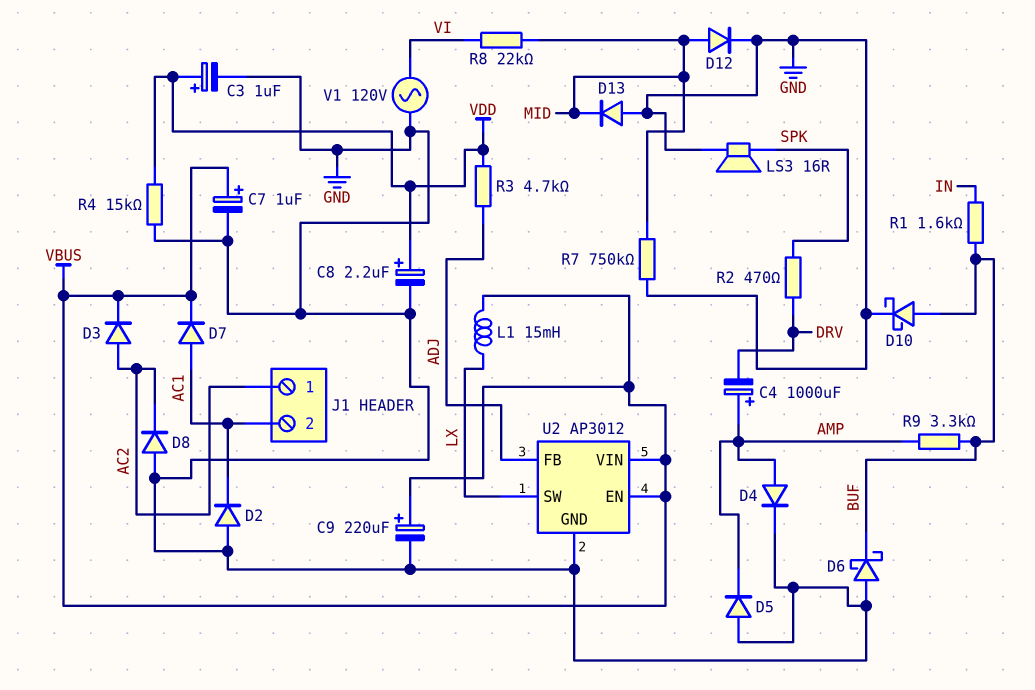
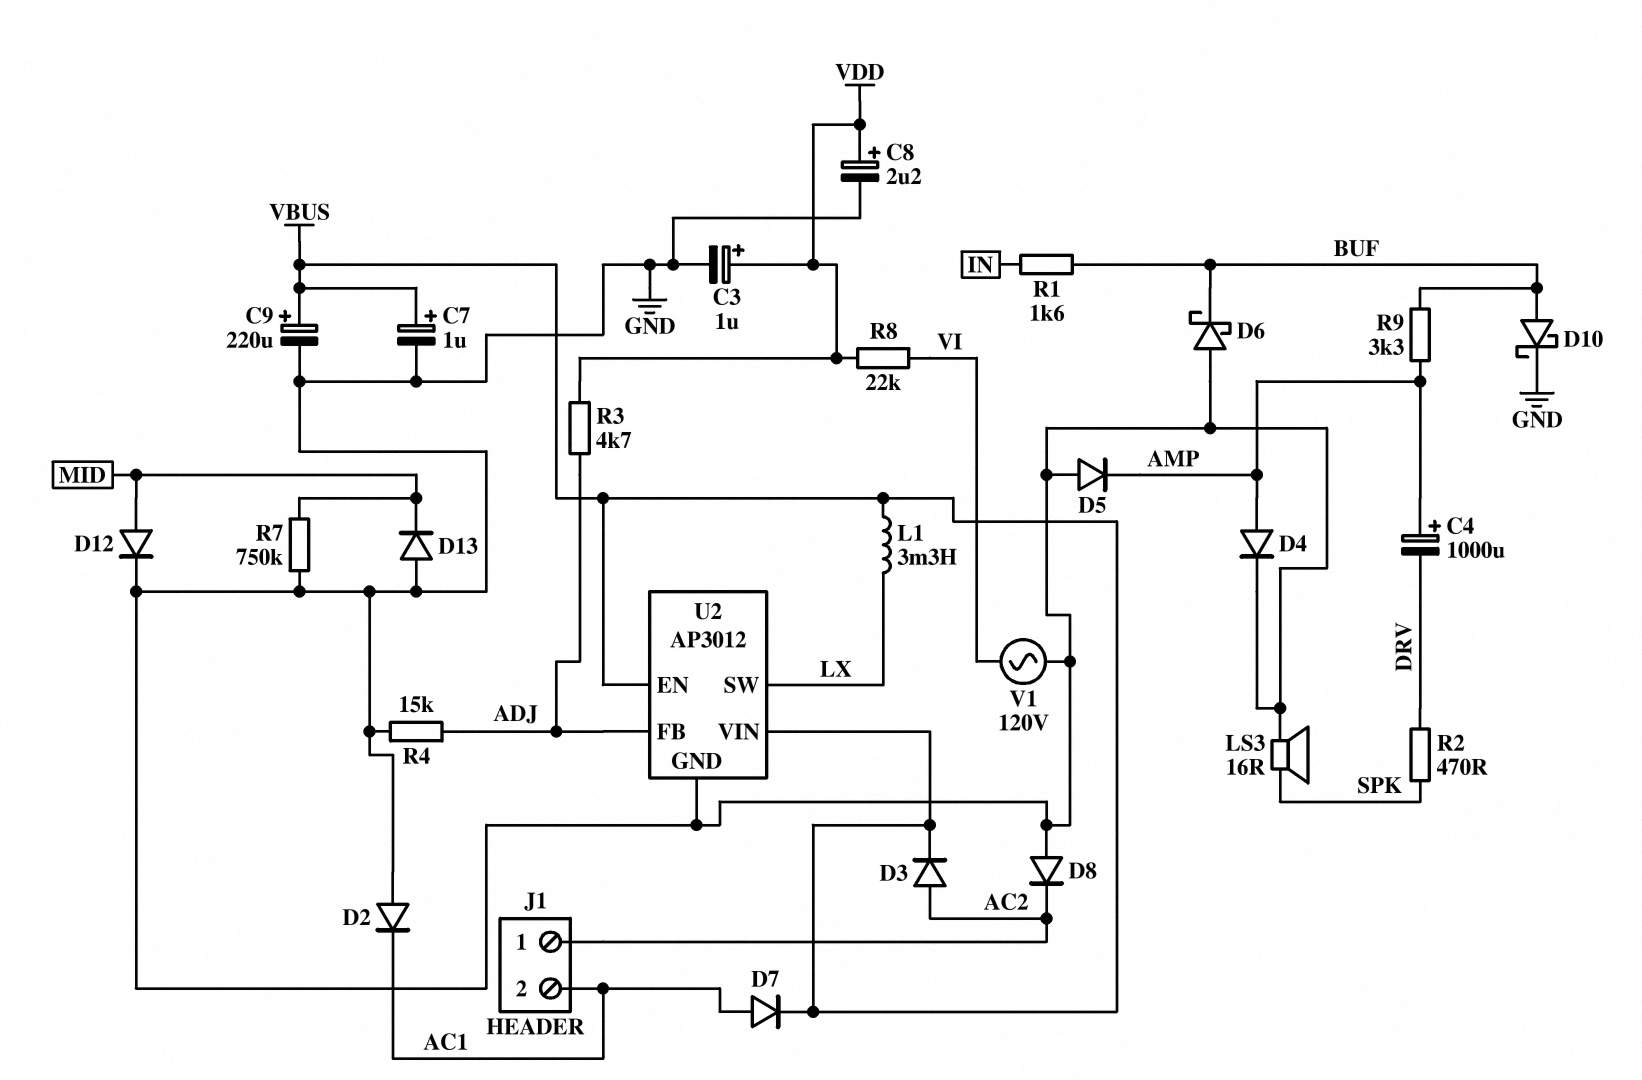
L1: 15mH (LX, VBUS) -> 3.3mH (LX, VBUS)
R4: 15k (GND, VDD) -> 15k (ADJ, GND)
R8: 22k (MID, VI) -> 22k (VDD, VI)

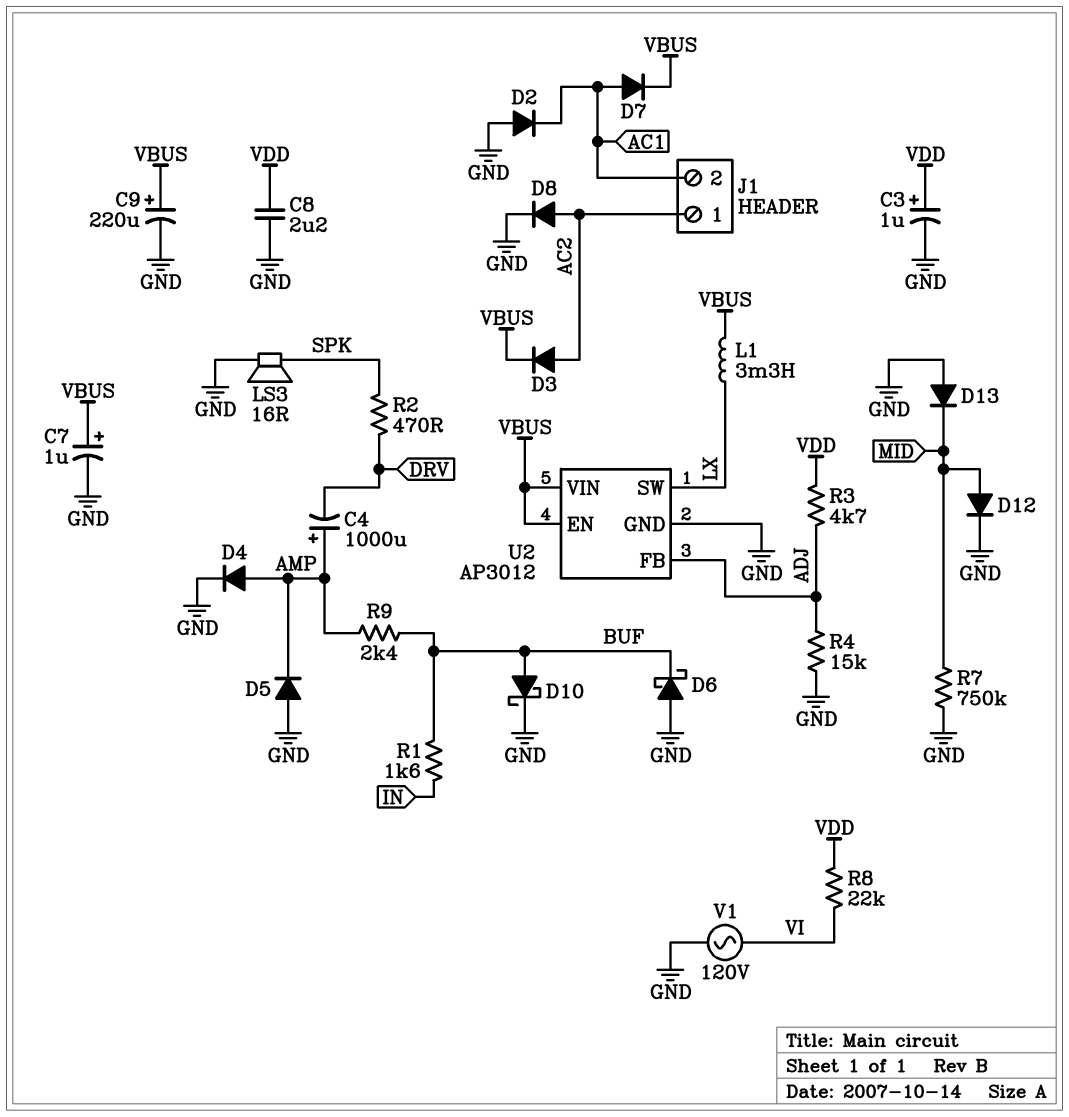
C8: 2.2uF (plus VDD, minus GND) -> 2.2uF (GND, VDD)
D8: diode (A GND, K AC2) -> diode (A AC2, K GND)
R9: 3.3k (AMP, BUF) -> 2.4k (AMP, BUF)

